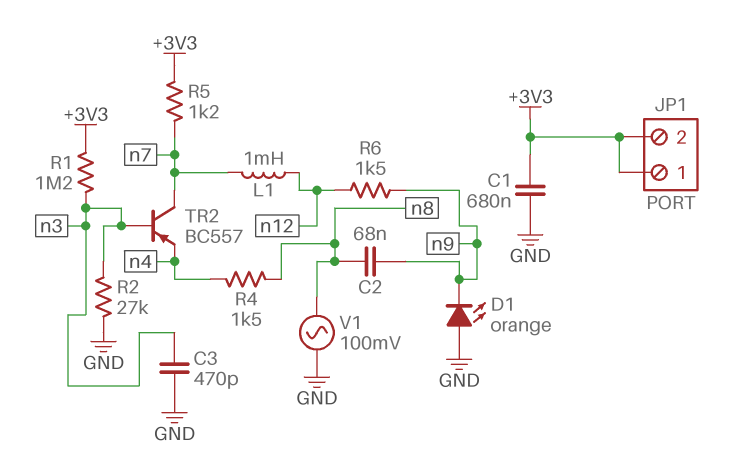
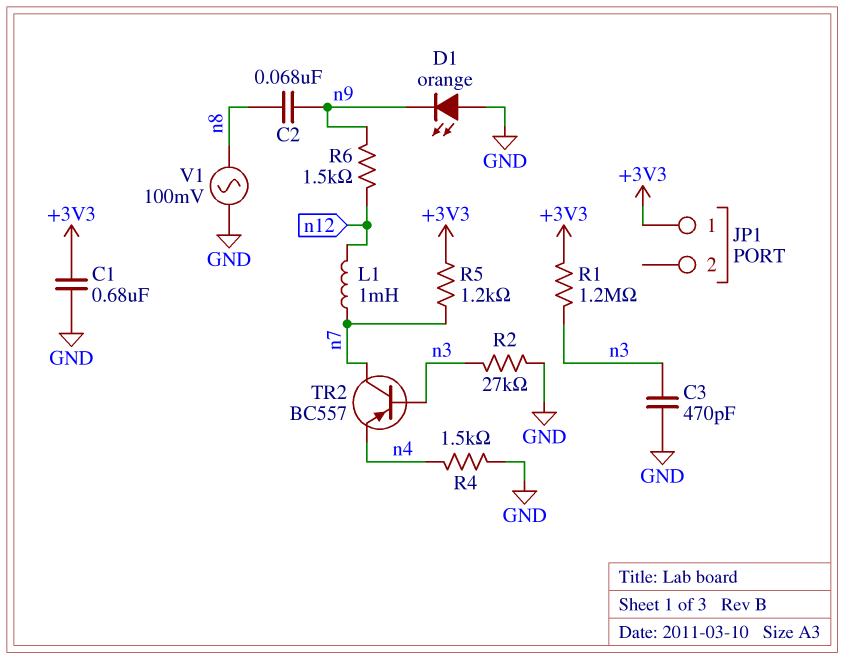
JP1 pin 2: +3V3 -> none
R4: 1.5k (n4, n8) -> 1.5k (GND, n4)

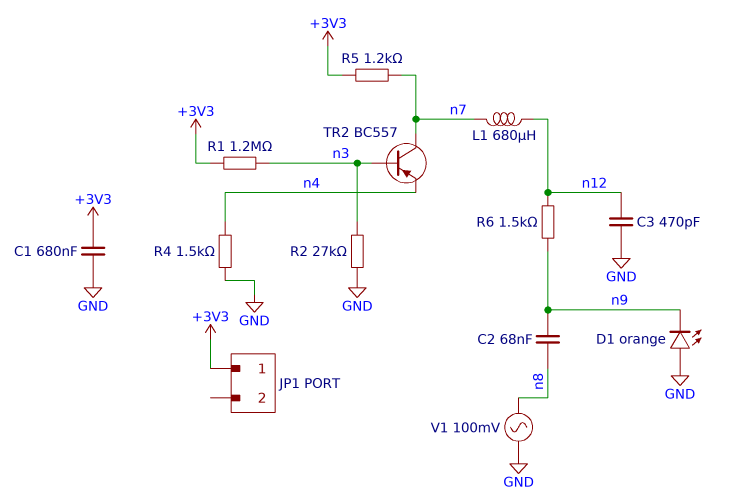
C3: 470pF (GND, n3) -> 470pF (GND, n12)
L1: 1mH (n7, n12) -> 680uH (n7, n12)

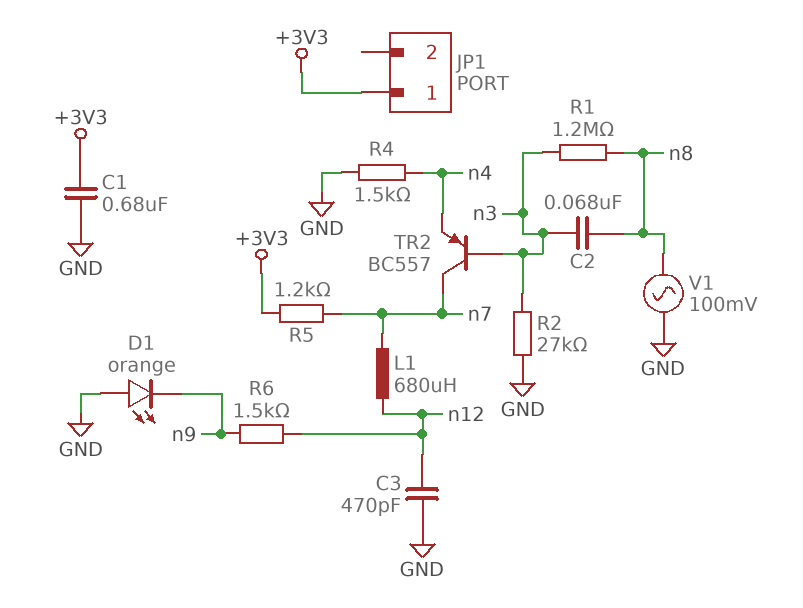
C2: 68nF (n8, n9) -> 68nF (n3, n8)
R1: 1.2M (+3V3, n3) -> 1.2M (n3, n8)

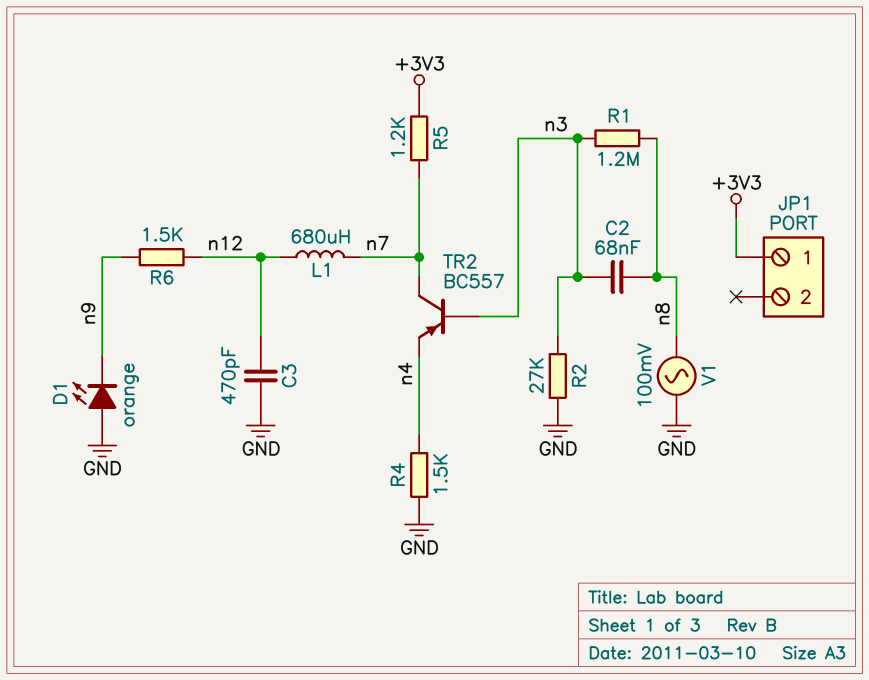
C1: 680nF (+3V3, GND) -> none

